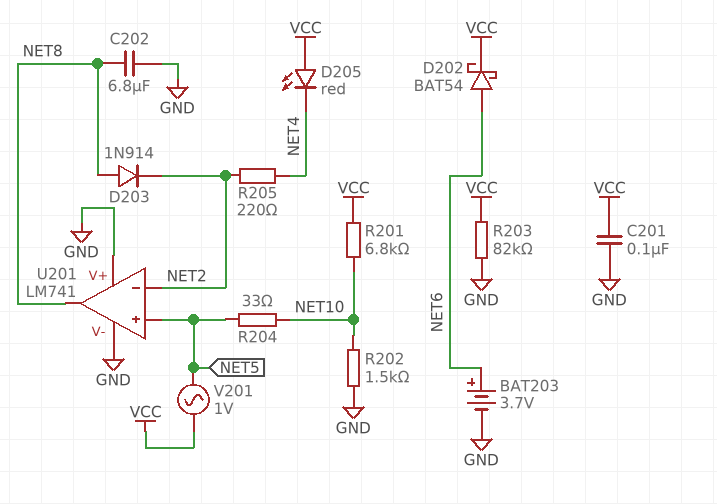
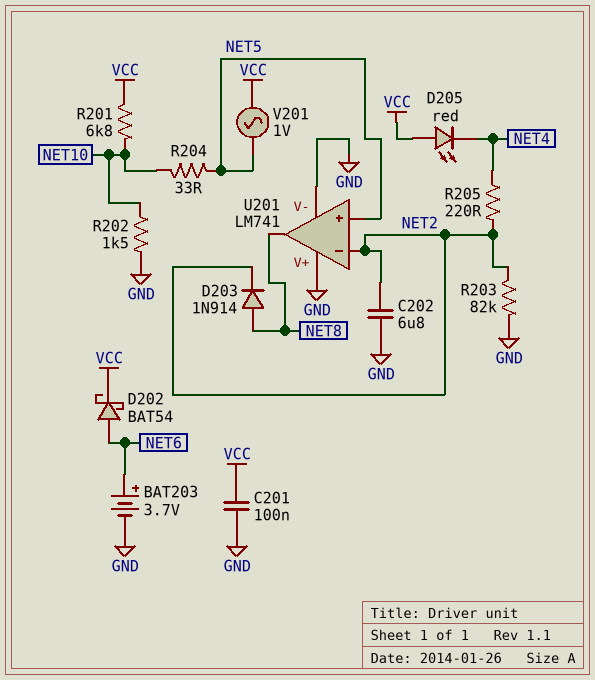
C202: 6.8uF (GND, NET8) -> 6.8uF (GND, NET2)
R203: 82k (GND, VCC) -> 82k (GND, NET2)

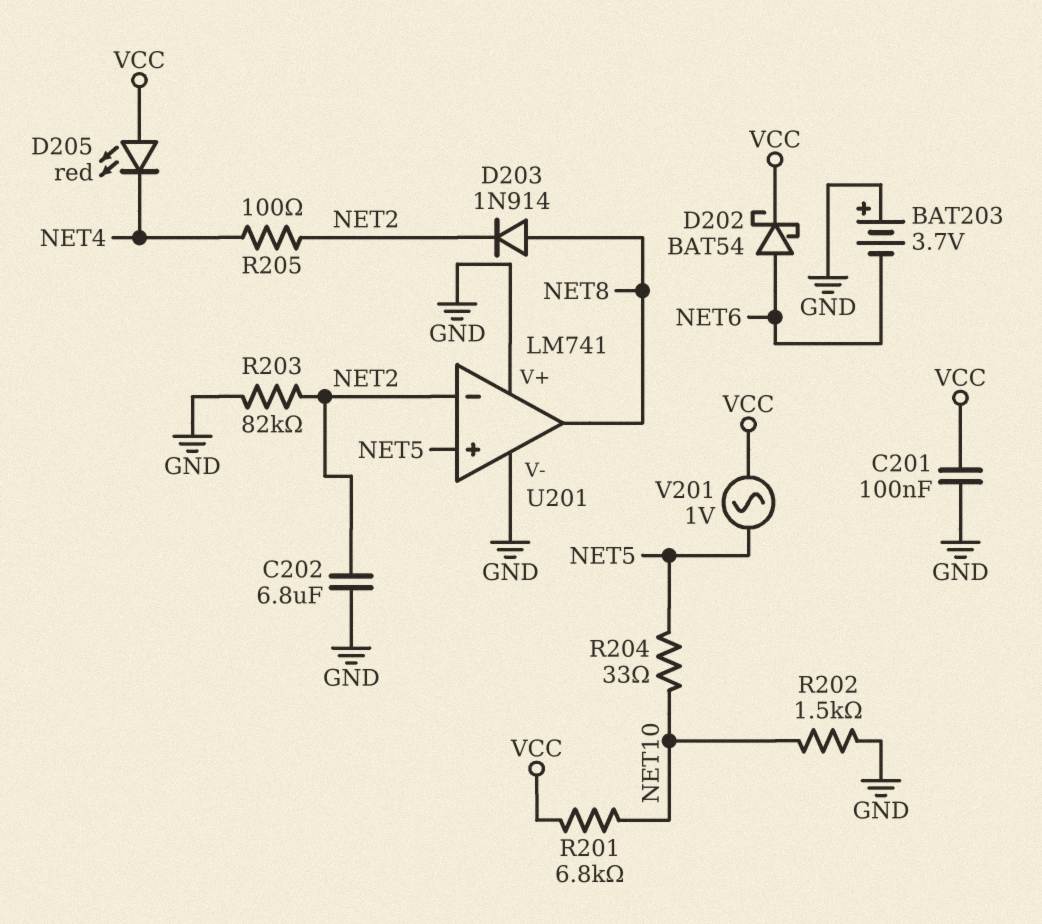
BAT203: 3.7V (plus NET6, minus GND) -> 3.7V (plus GND, minus NET6)
R205: 220 (NET2, NET4) -> 100 (NET2, NET4)

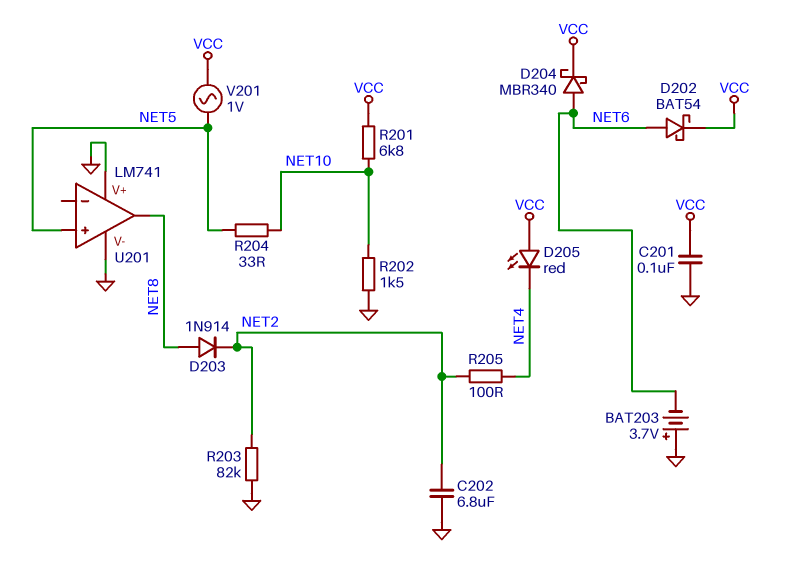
D204: none -> schottky MBR340 (A NET6, K VCC)
U201 pin in-: NET2 -> none

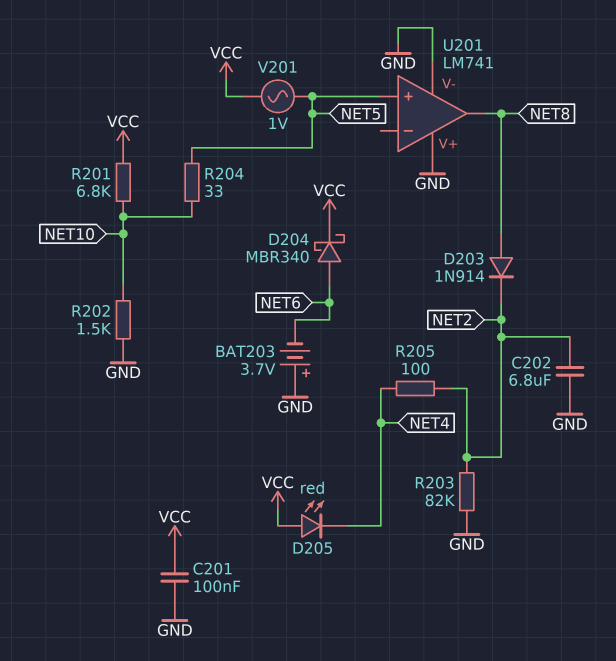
D202: schottky BAT54 (A NET6, K VCC) -> none

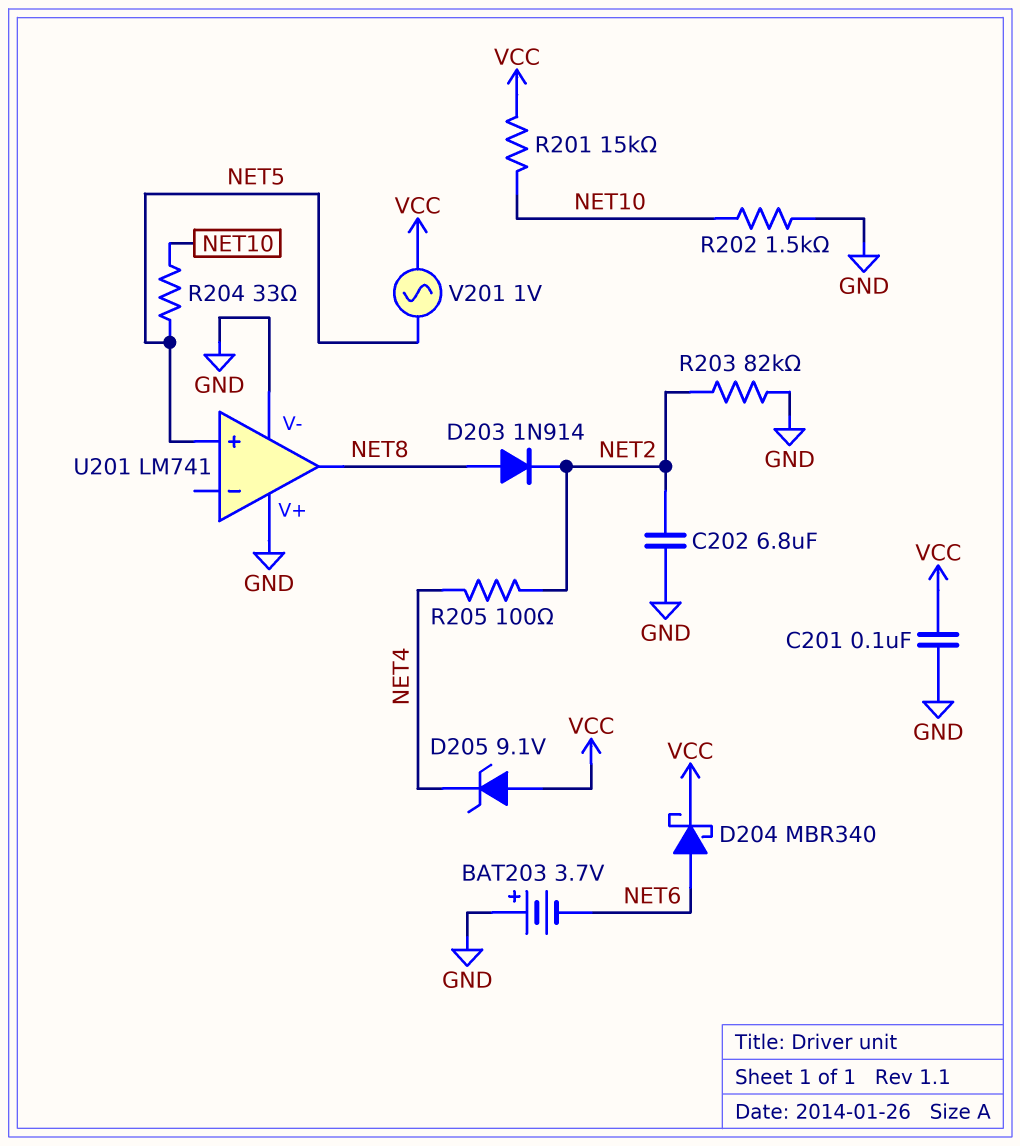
D205: LED red (A VCC, K NET4) -> zener 9.1V (A VCC, K NET4)
R201: 6.8k (NET10, VCC) -> 15k (NET10, VCC)

